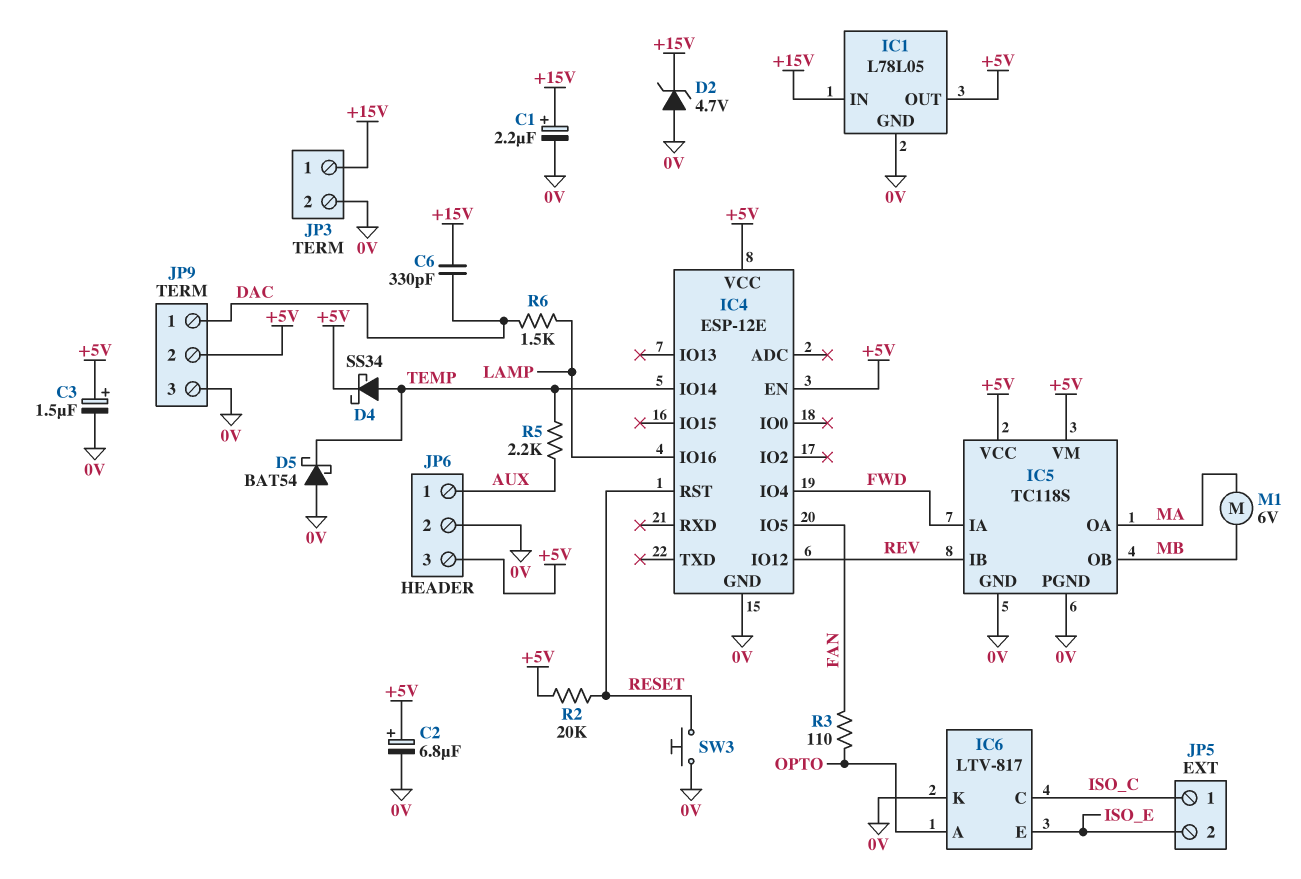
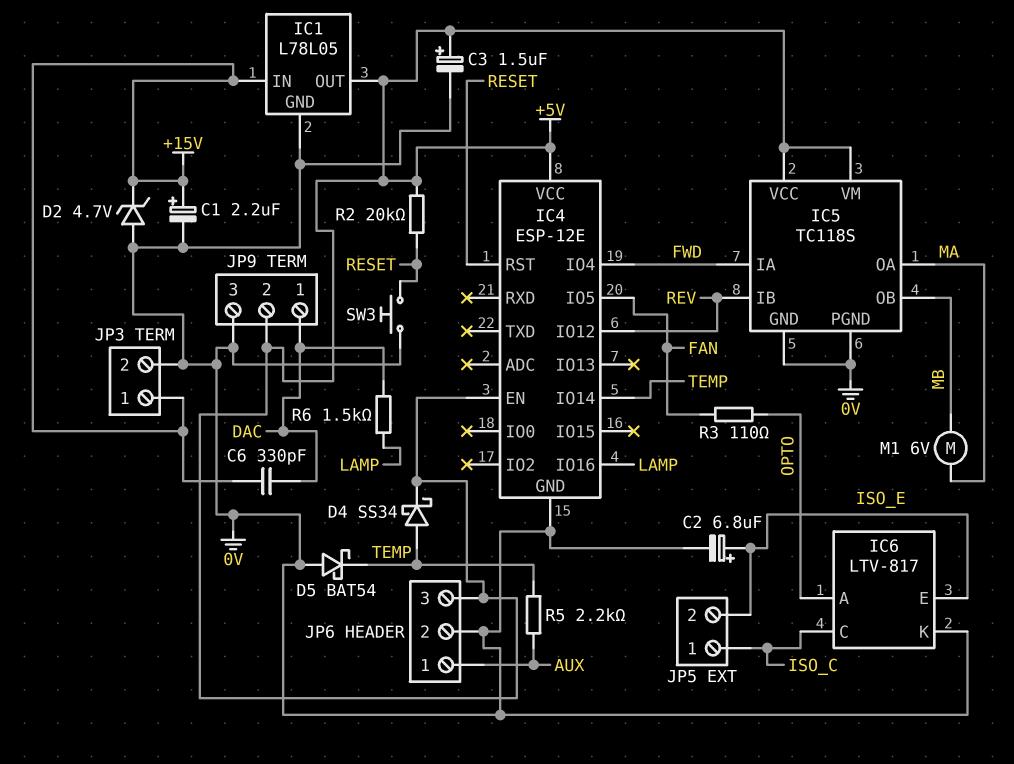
C2: 6.8uF (plus +5V, minus 0V) -> 6.8uF (plus ISO_E, minus 0V)

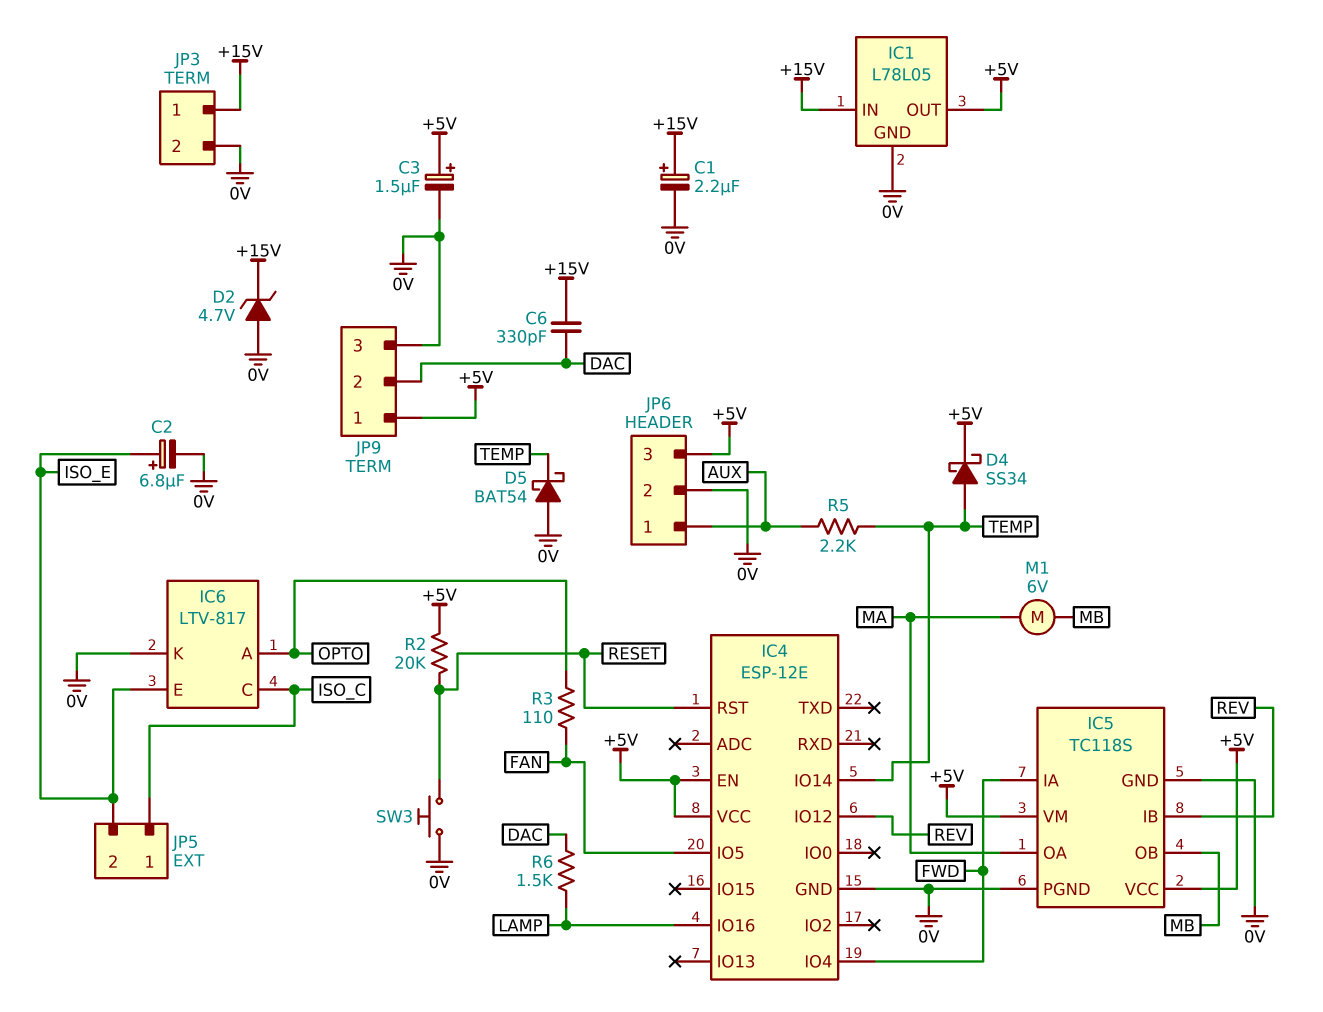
JP9 pin 1: DAC -> +5V
JP9 pin 2: +5V -> DAC

